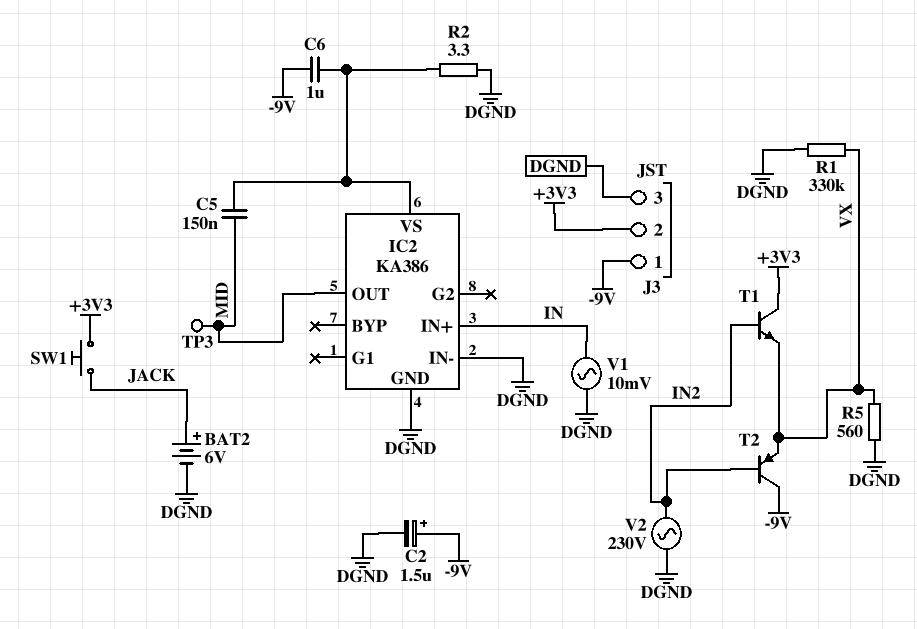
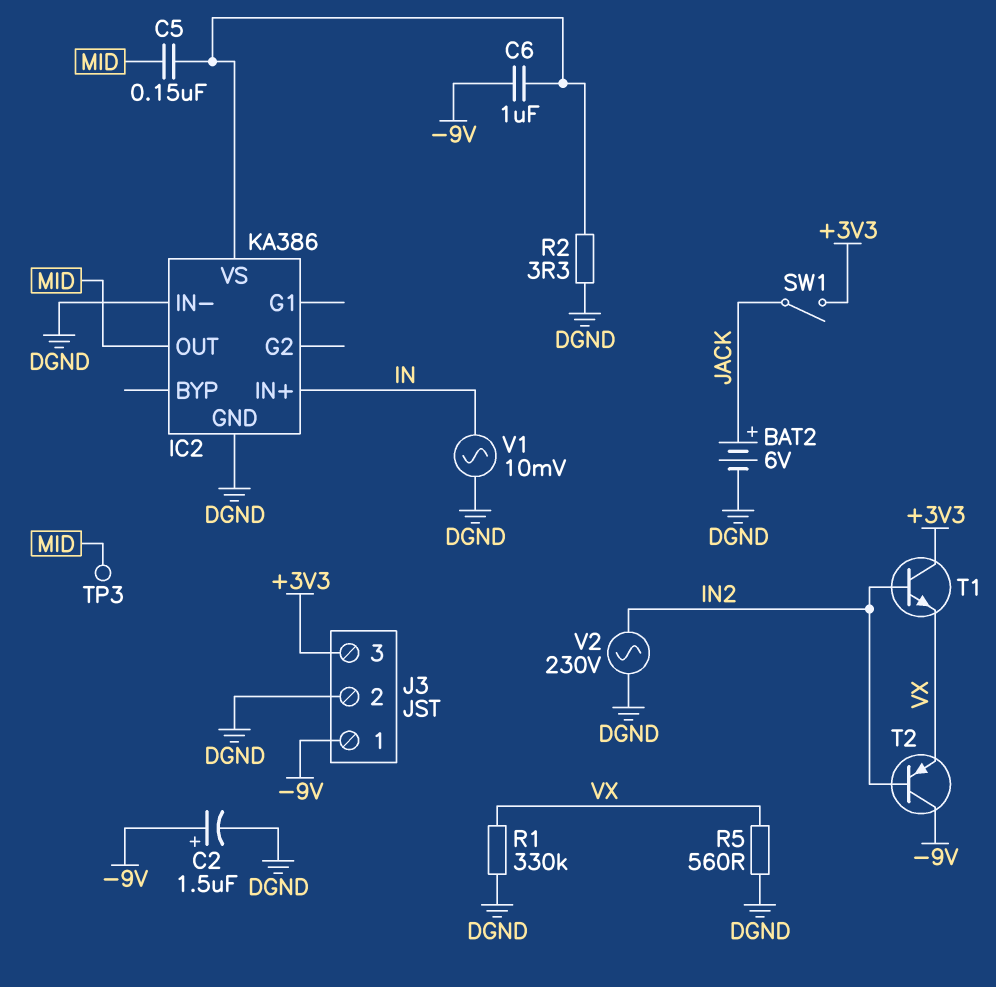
J3 pin 2: +3V3 -> DGND
J3 pin 3: DGND -> +3V3
SW1: button (+3V3, JACK) -> switch (+3V3, JACK)

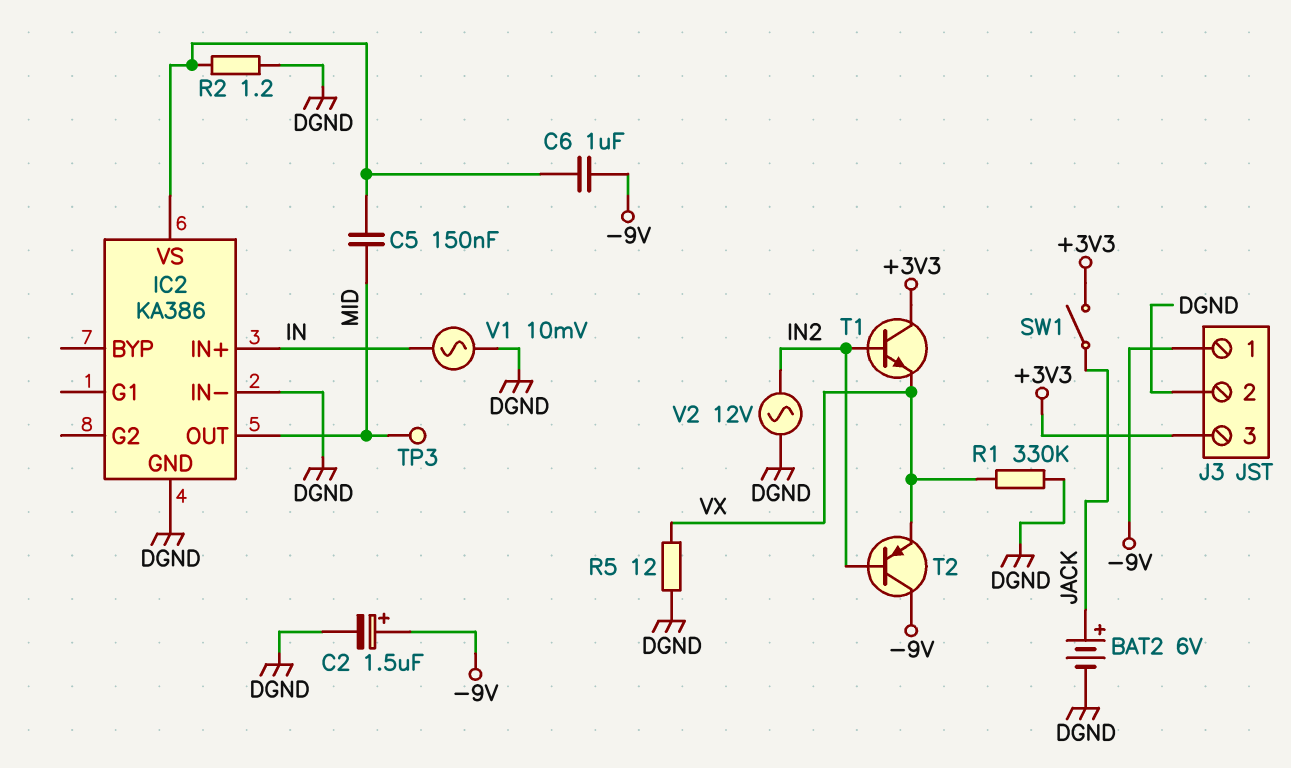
R2: 3.3 (DGND, IC2/VS) -> 1.2 (DGND, IC2/VS)
R5: 560 (DGND, VX) -> 12 (DGND, VX)
V2: AC 230V (DGND, IN2) -> AC 12V (DGND, IN2)

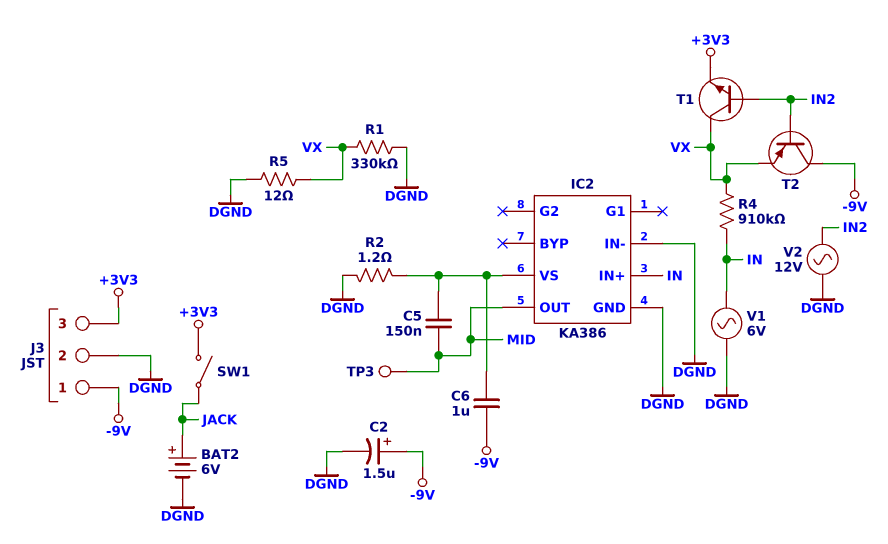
R4: none -> 910k (IN, VX)
T1: NPN (B IN2, C +3V3, E VX) -> NPN (B IN2, C VX, E +3V3)
V1: AC 10mV (DGND, IN) -> AC 6V (DGND, IN)

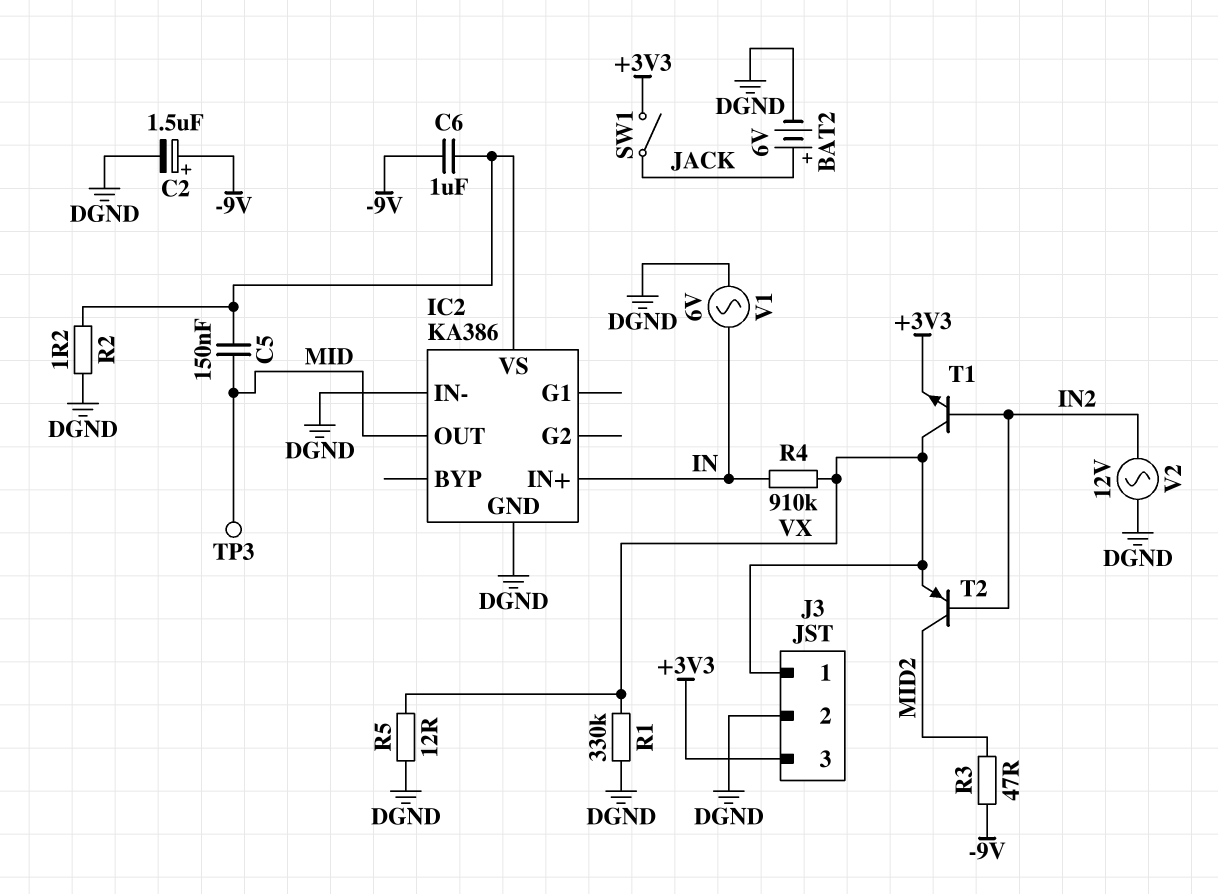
J3 pin 1: -9V -> VX
R3: none -> 47 (-9V, MID2)
T2: PNP (B IN2, C -9V, E VX) -> PNP (B IN2, C MID2, E VX)

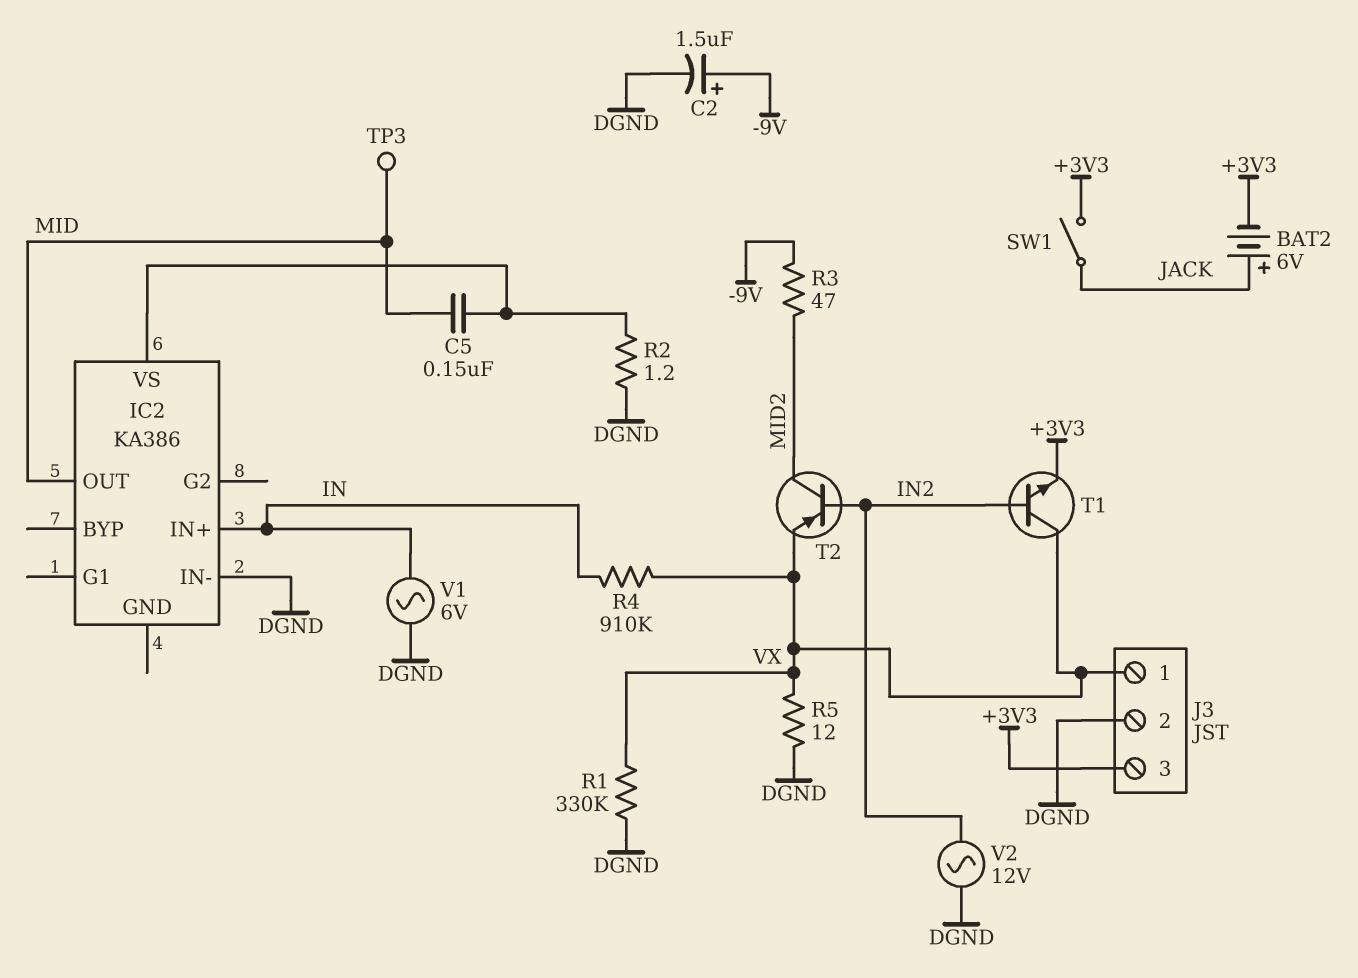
BAT2: 6V (plus JACK, minus DGND) -> 6V (plus JACK, minus +3V3)
C6: 1uF (-9V, IC2/VS) -> none
IC2 pin GND: DGND -> none

